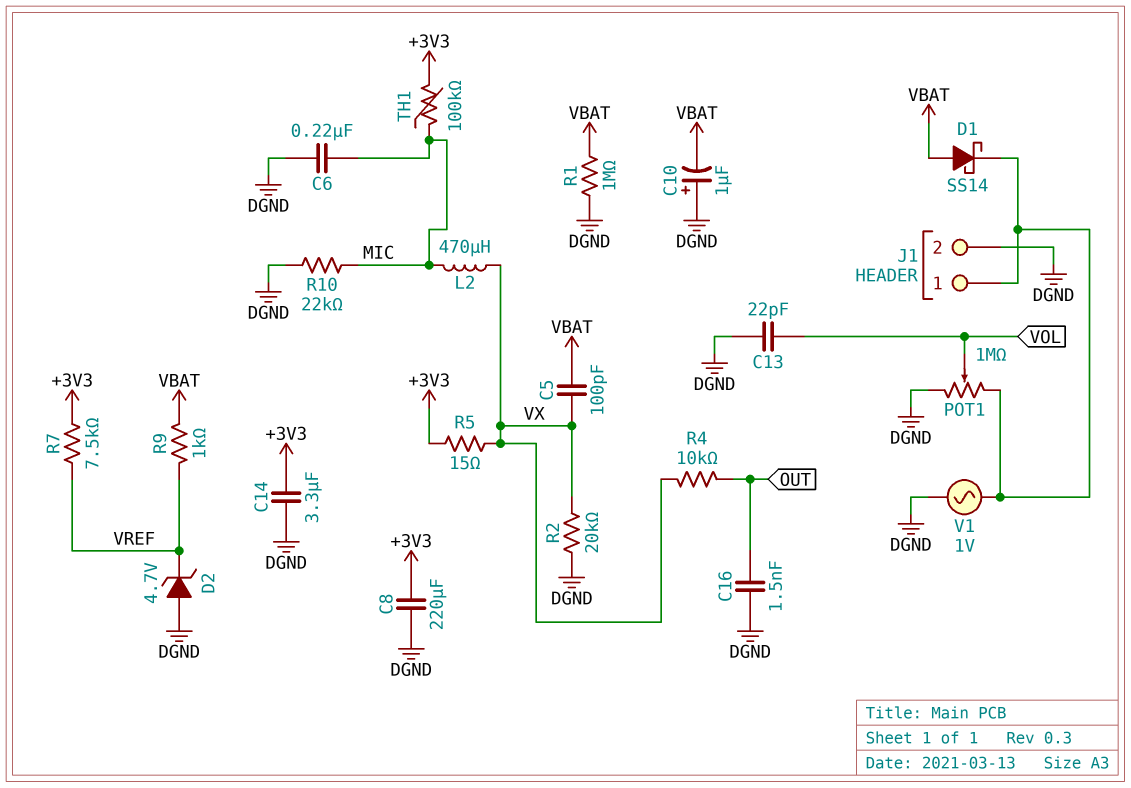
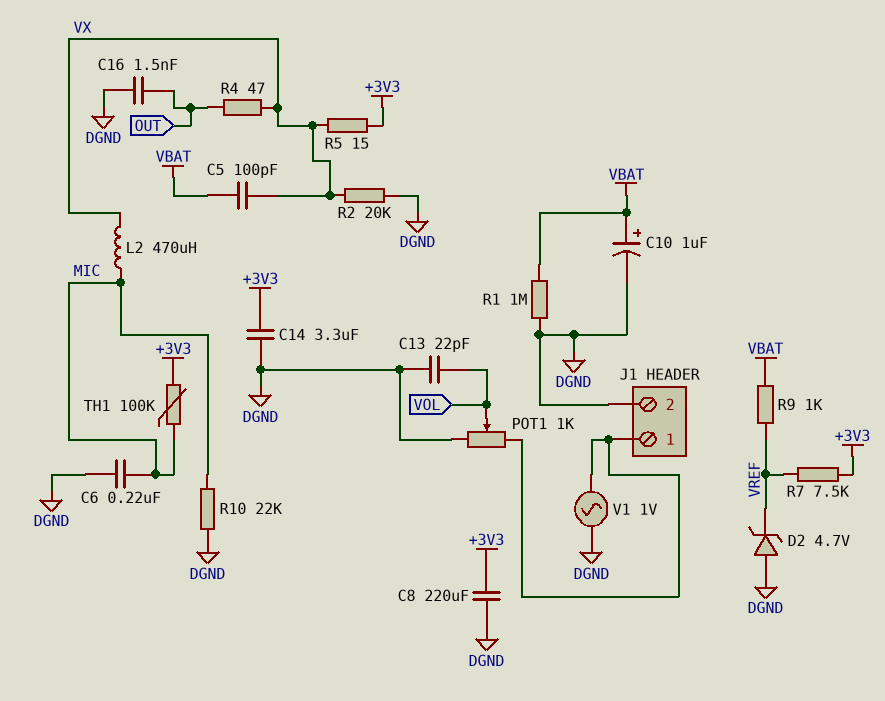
C10: 1uF (plus DGND, minus VBAT) -> 1uF (plus VBAT, minus DGND)
D1: schottky SS14 (A VBAT, K J1/1) -> none
POT1: 1M (DGND, J1/1, wiper VOL) -> 1k (DGND, J1/1, wiper VOL)
R4: 10k (OUT, VX) -> 47 (OUT, VX)

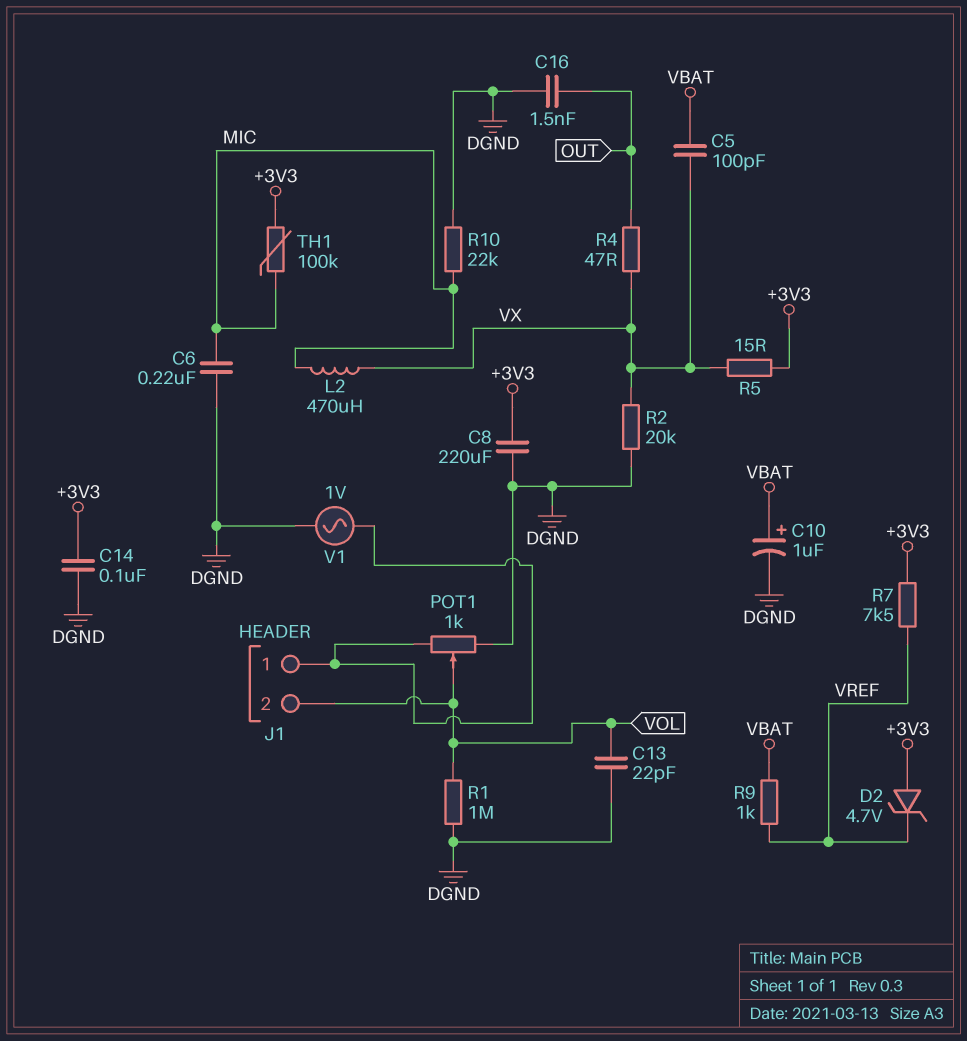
C14: 3.3uF (+3V3, DGND) -> 100nF (+3V3, DGND)
D2: zener 4.7V (A DGND, K VREF) -> zener 4.7V (A +3V3, K VREF)
J1 pin 2: DGND -> VOL
R1: 1M (DGND, VBAT) -> 1M (DGND, VOL)

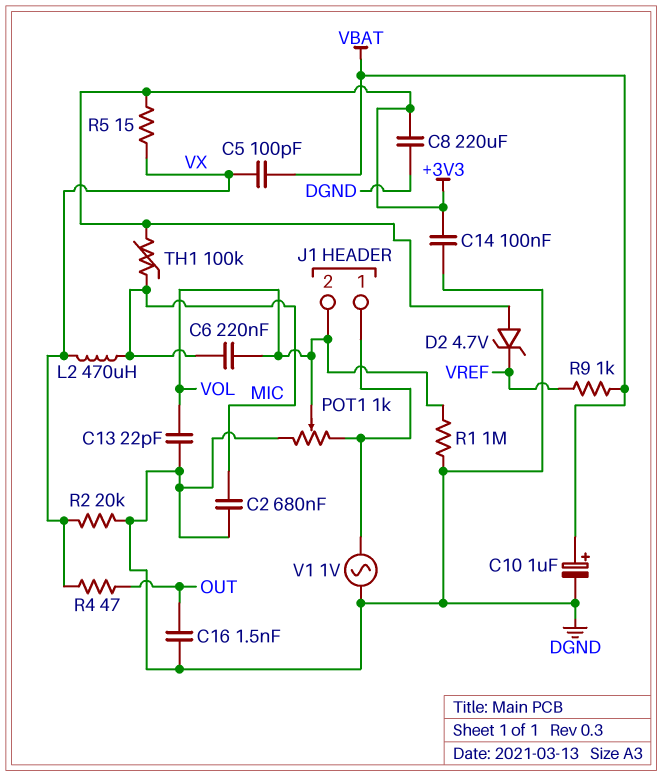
C2: none -> 680nF (DGND, MIC)
C6: 220nF (DGND, MIC) -> 220nF (MIC, VOL)
R7: 7.5k (+3V3, VREF) -> none
R10: 22k (DGND, MIC) -> none

